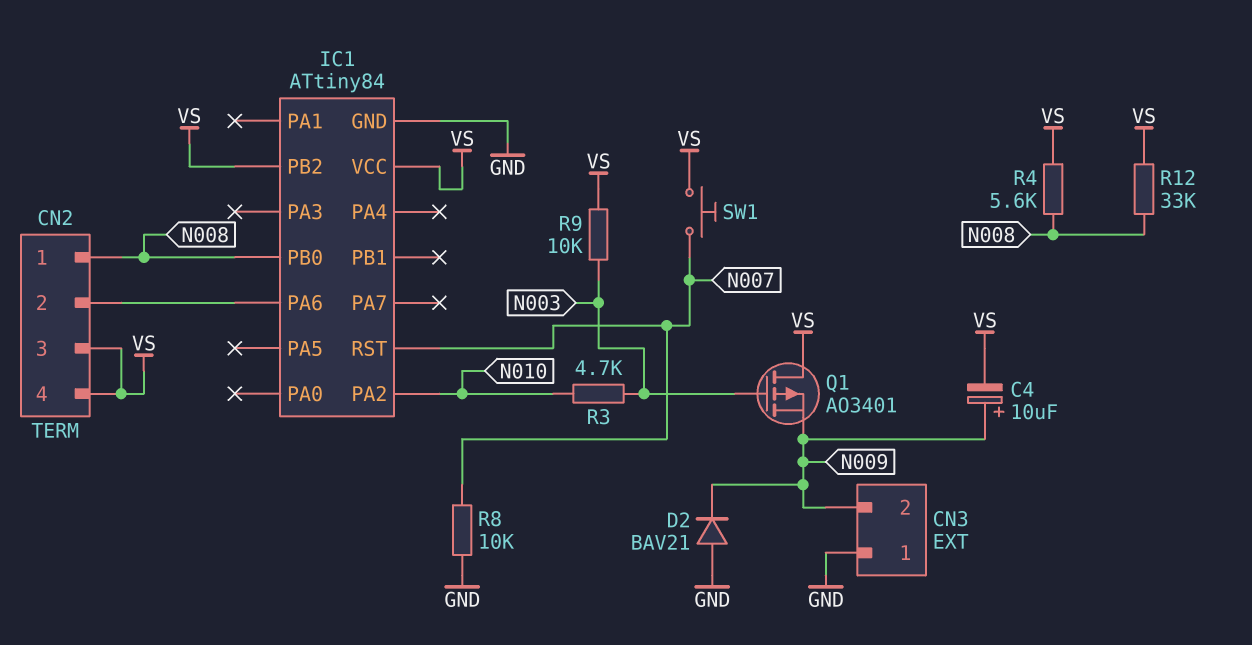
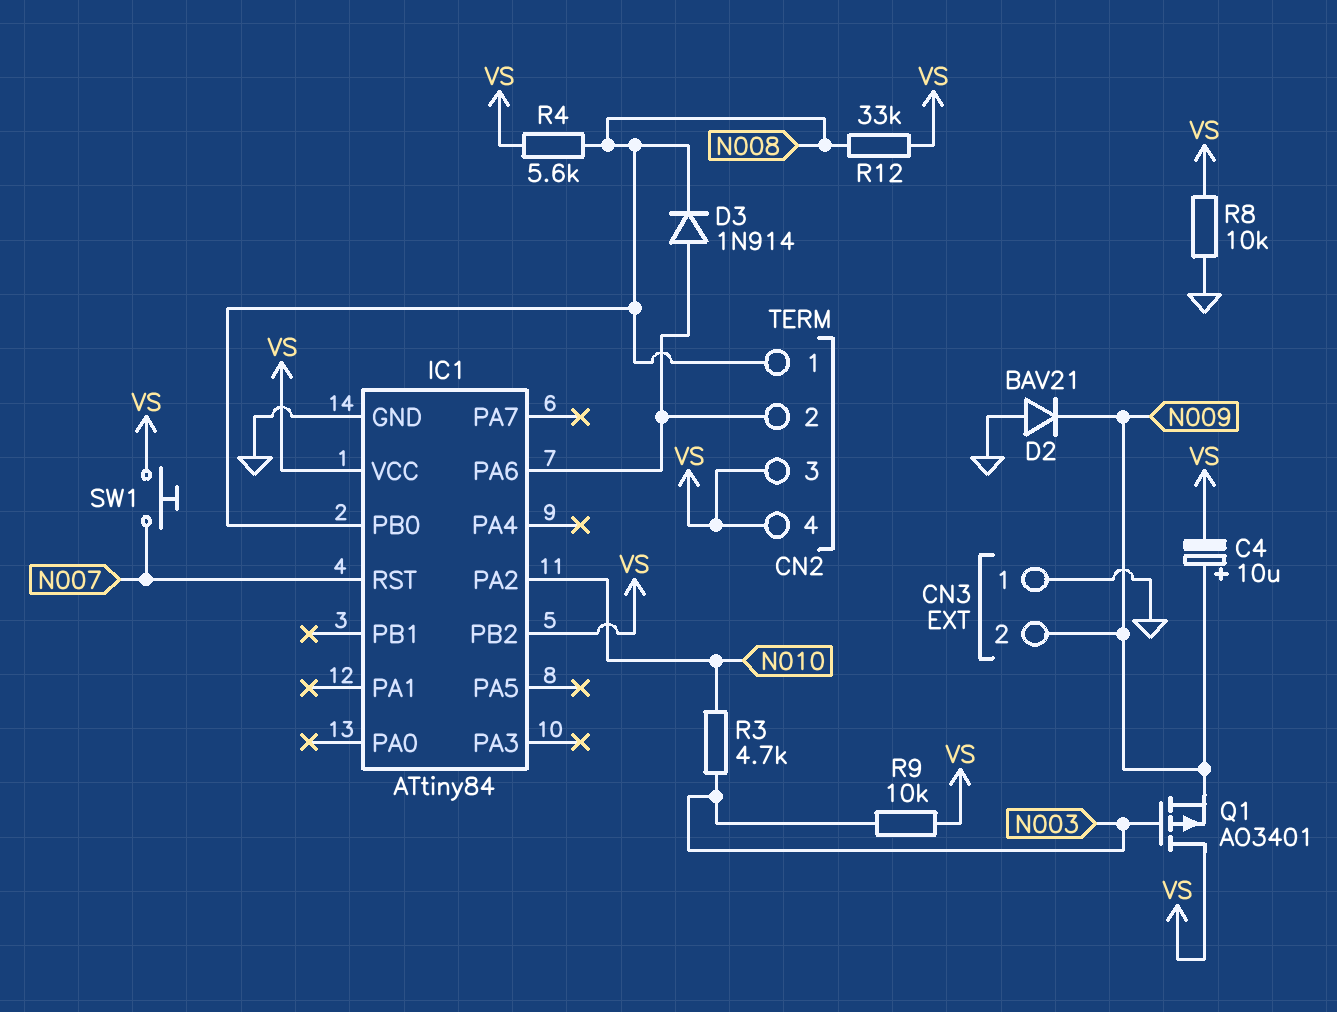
D3: none -> diode 1N914 (A CN2/2, K N008)
R8: 10k (GND, N007) -> 10k (GND, VS)

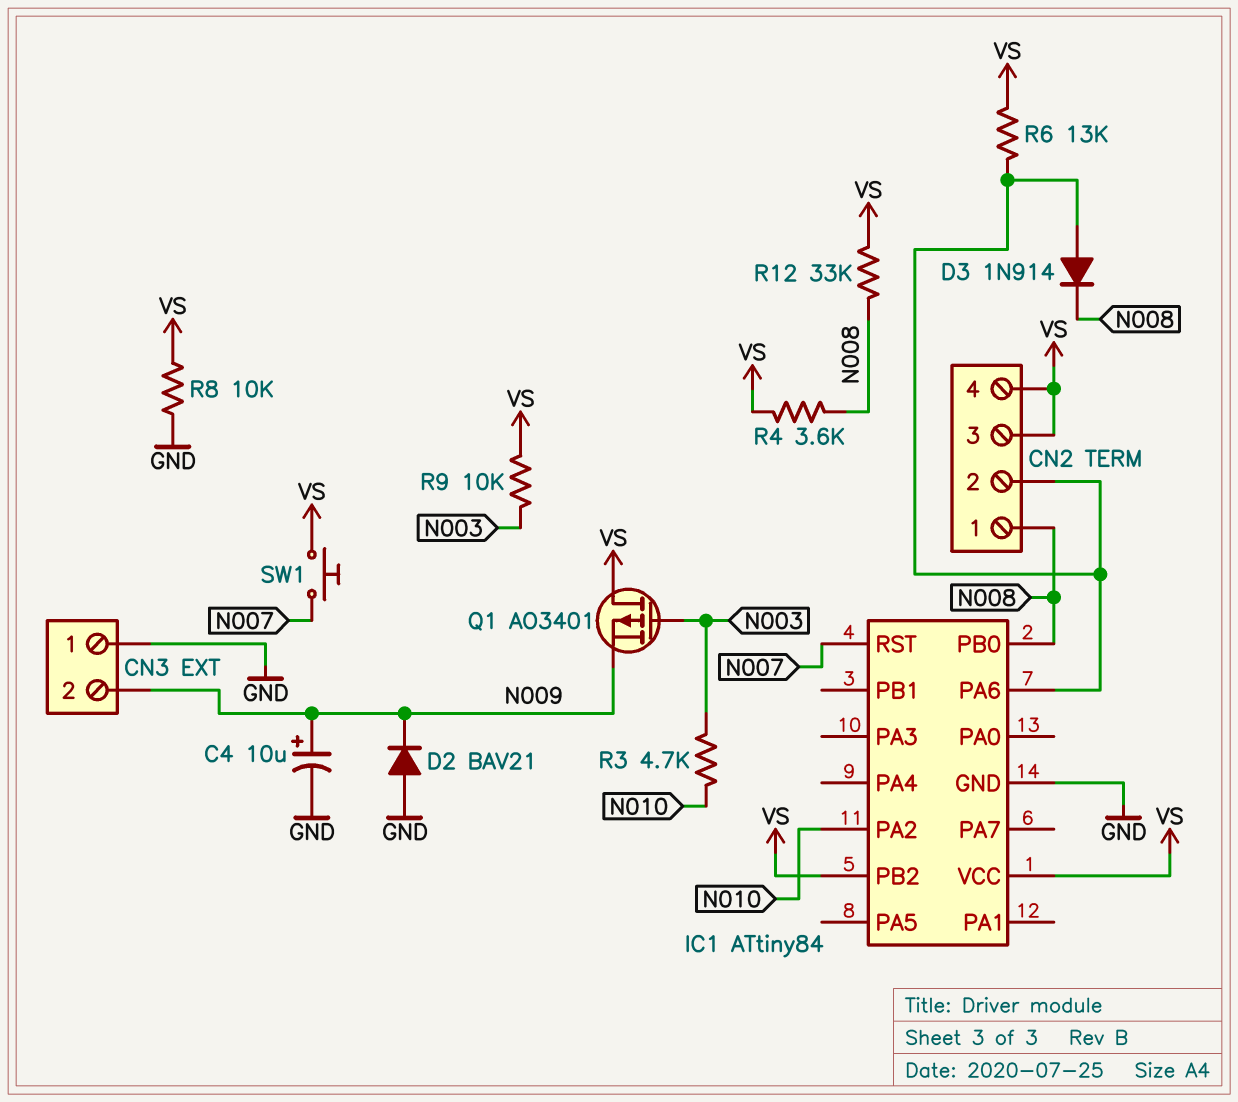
C4: 10uF (plus N009, minus VS) -> 10uF (plus N009, minus GND)
R4: 5.6k (N008, VS) -> 3.6k (N008, VS)
R6: none -> 13k (CN2/2, VS)

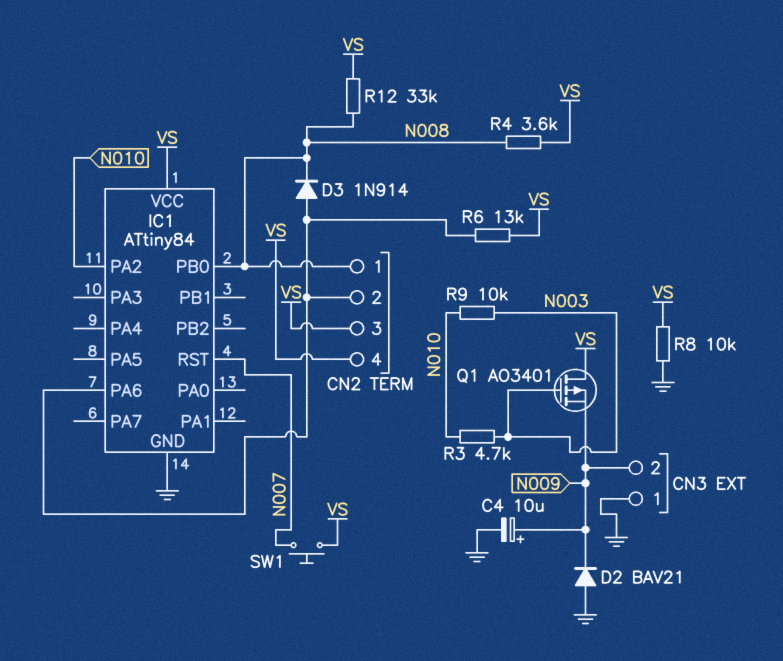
IC1 pin PB2: VS -> none
R9: 10k (N003, VS) -> 10k (N003, N010)

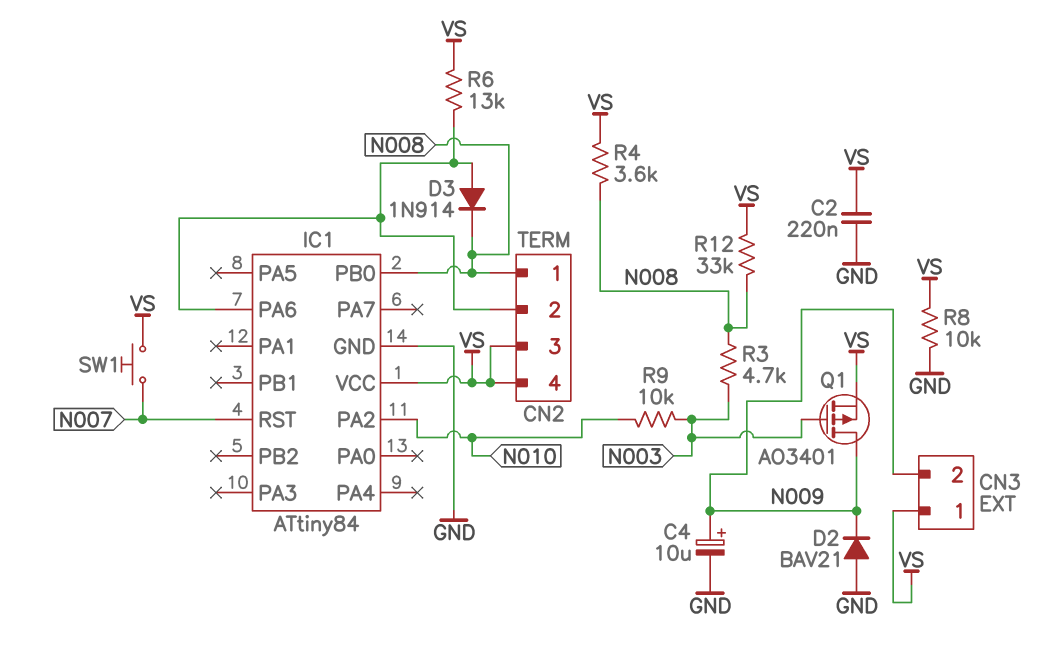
C2: none -> 220nF (GND, VS)
CN3 pin 1: GND -> VS
Q1: PMOS AO3401 (G N003, D VS, S N009) -> PMOS AO3401 (G N003, D N009, S VS)
R3: 4.7k (N003, N010) -> 4.7k (N003, N008)

